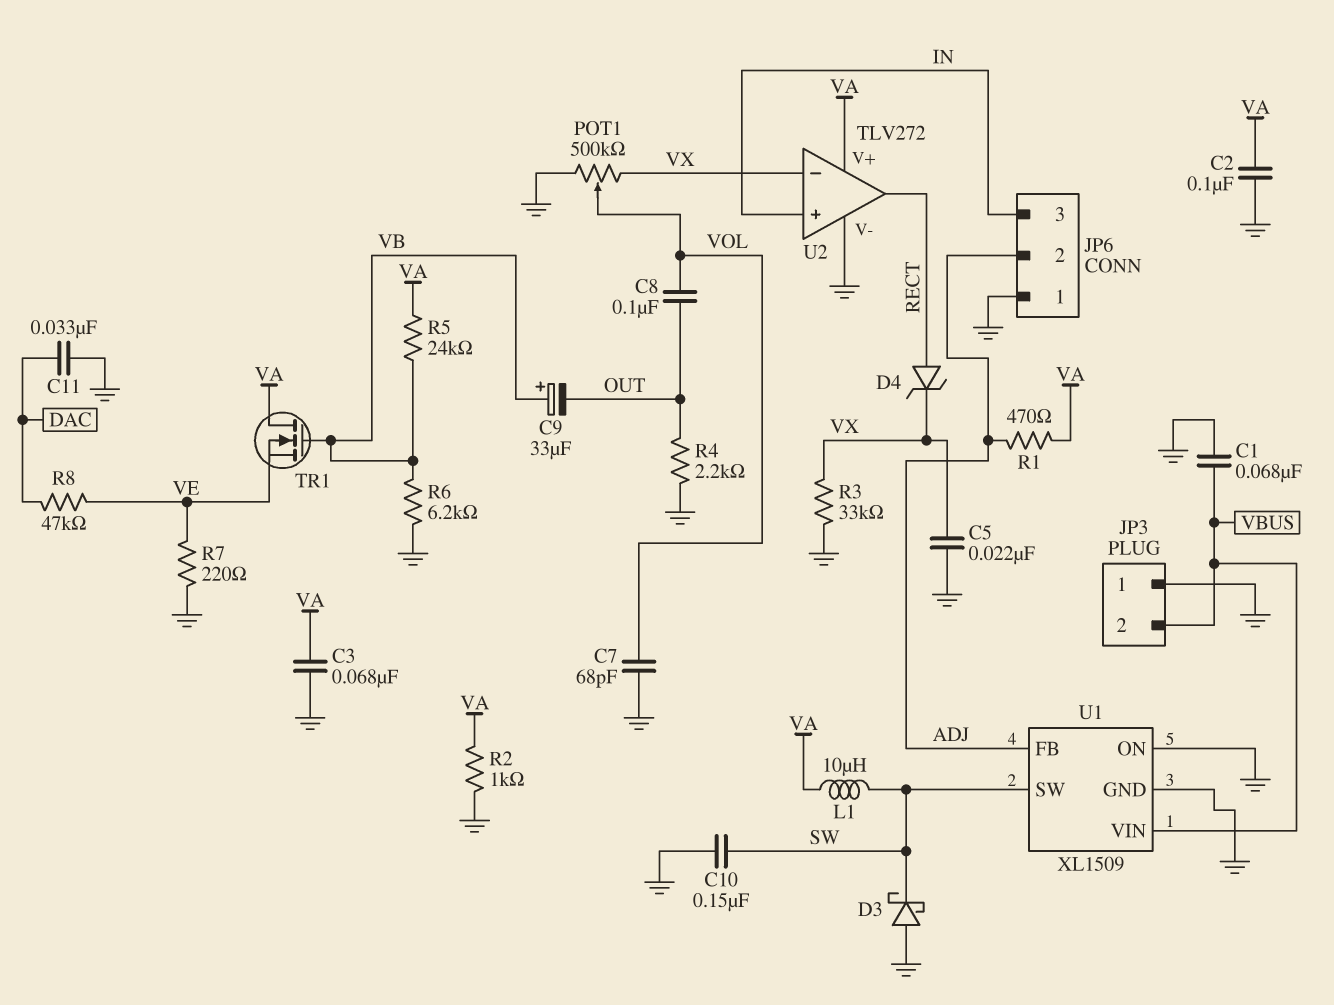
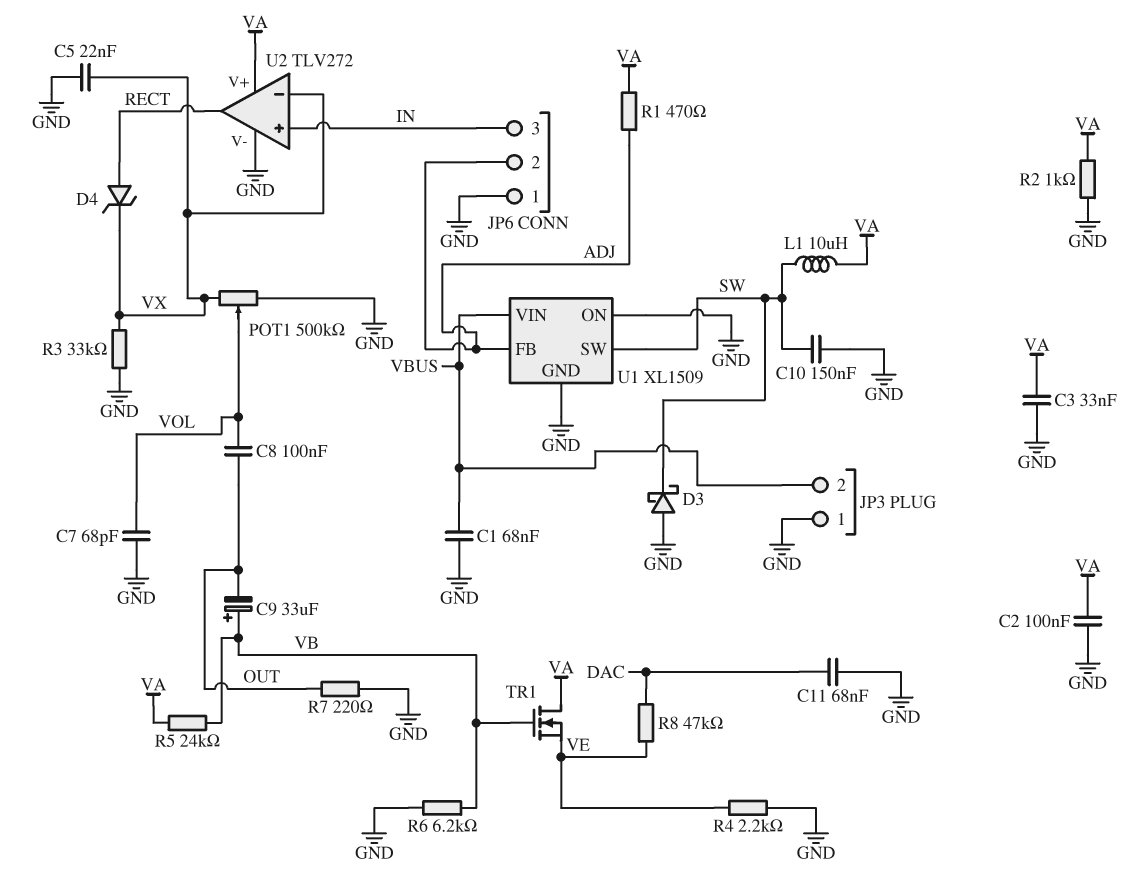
C3: 68nF (GND, VA) -> 33nF (GND, VA)
C11: 33nF (DAC, GND) -> 68nF (DAC, GND)
R4: 2.2k (GND, OUT) -> 2.2k (GND, VE)
R7: 220 (GND, VE) -> 220 (GND, OUT)

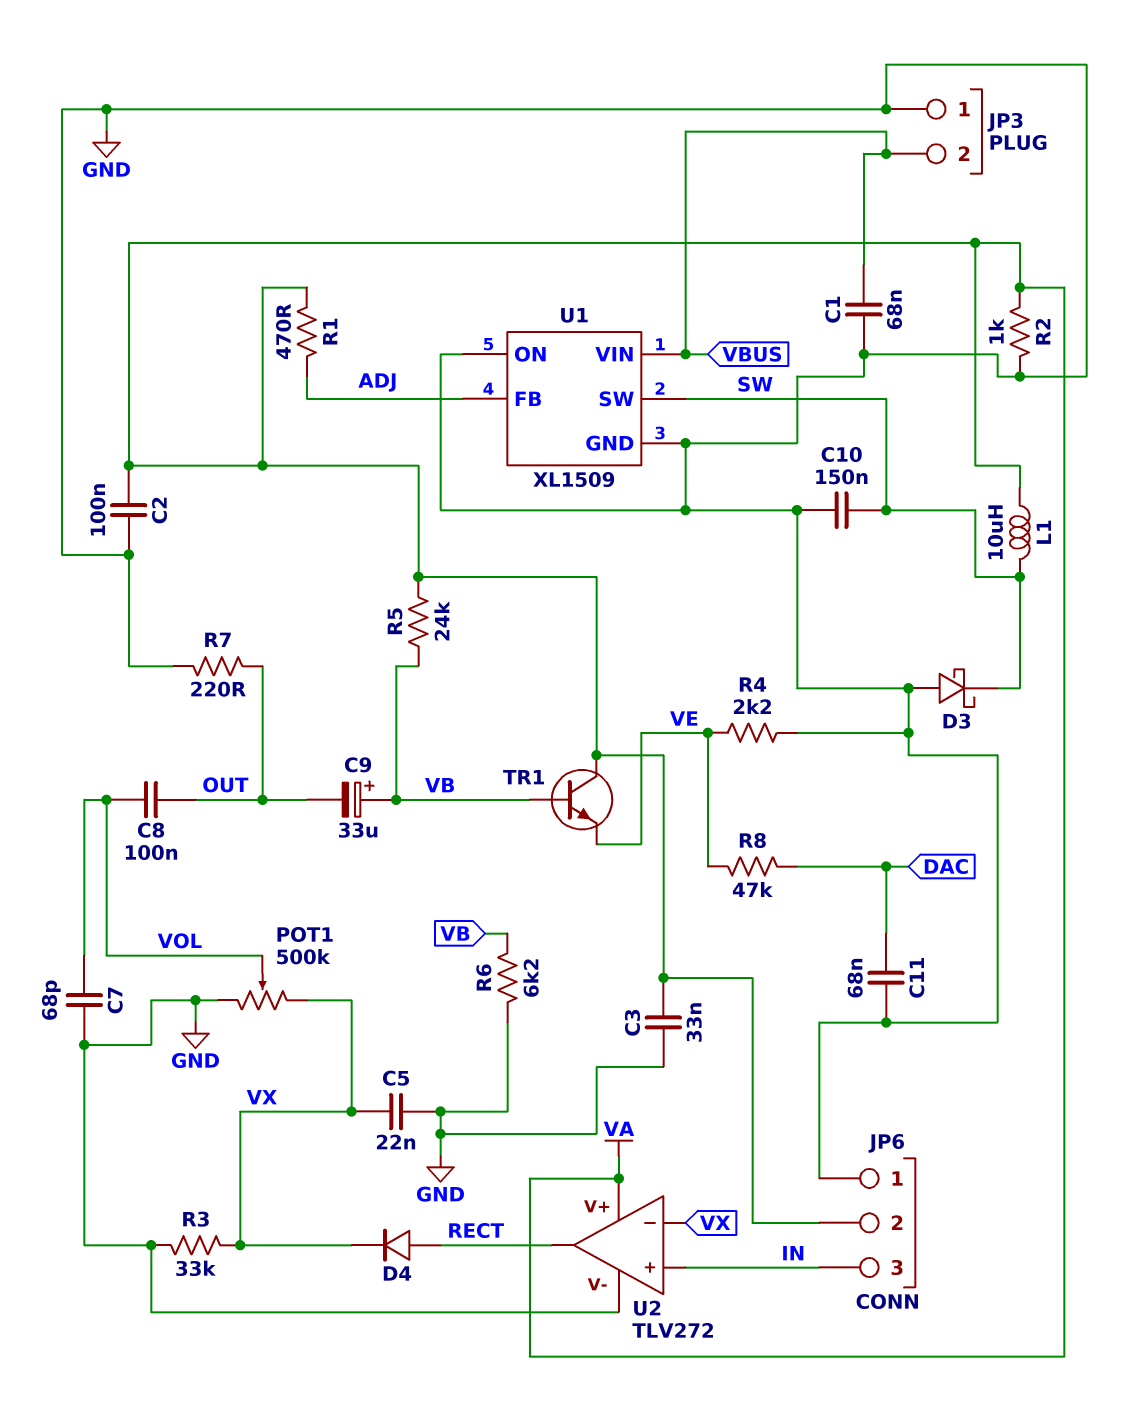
D4: zener (A RECT, K VX) -> diode (A RECT, K VX)
JP6 pin 2: ADJ -> VA
TR1: NMOS (G VB, D VA, S VE) -> NPN (B VB, C VA, E VE)

